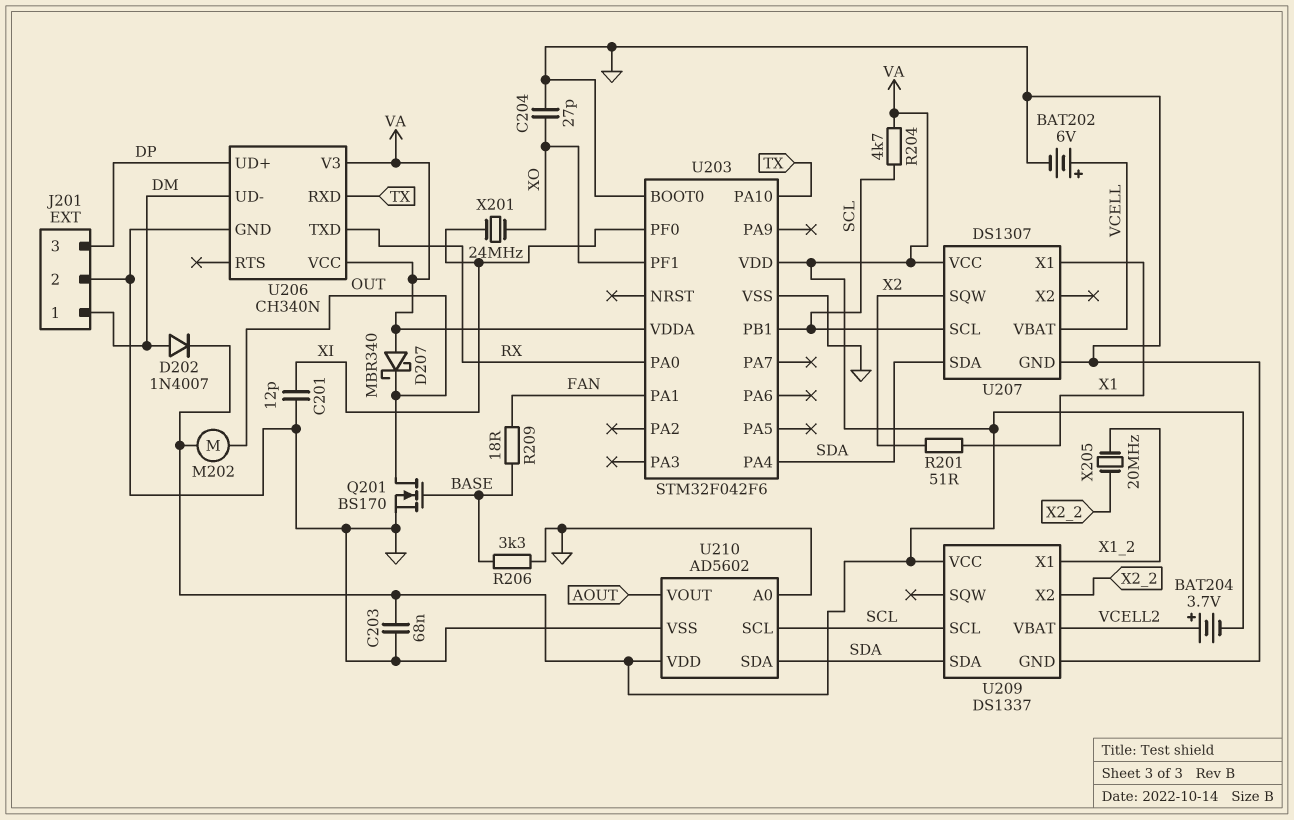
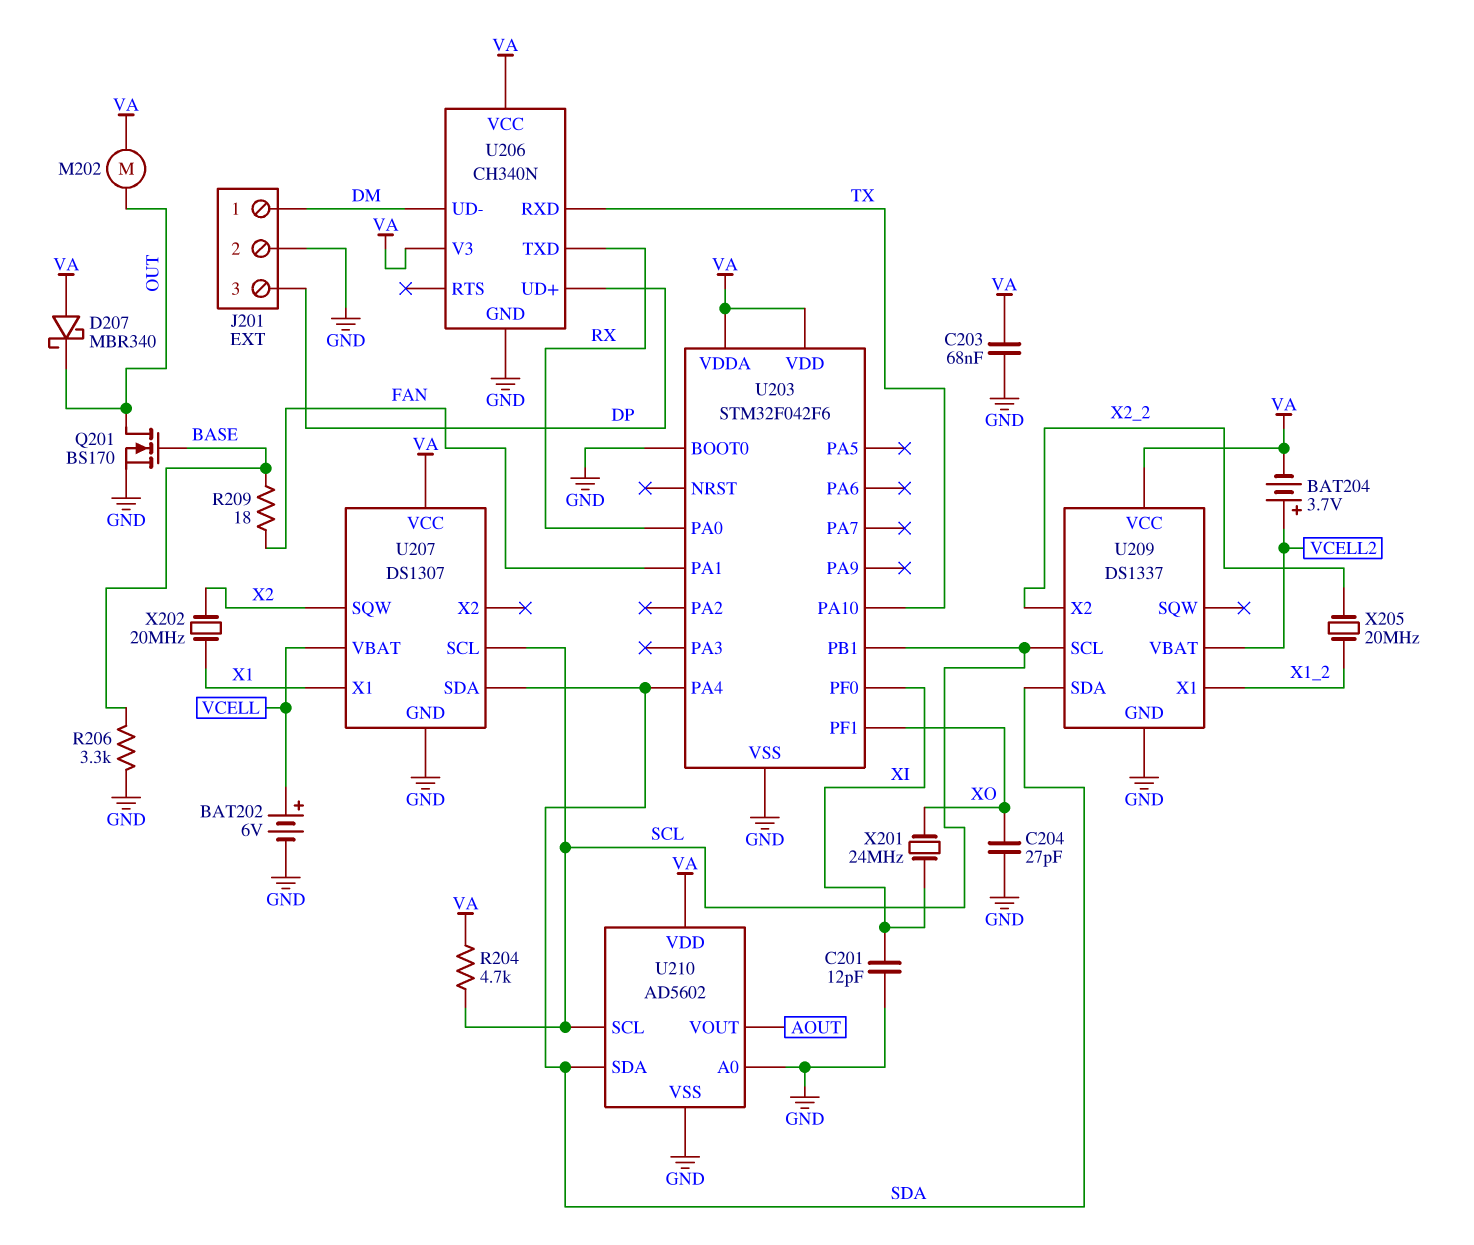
D202: diode 1N4007 (A DM, K VA) -> none
R201: 51 (X1, X2) -> none
X202: none -> 20MHz (X1, X2)

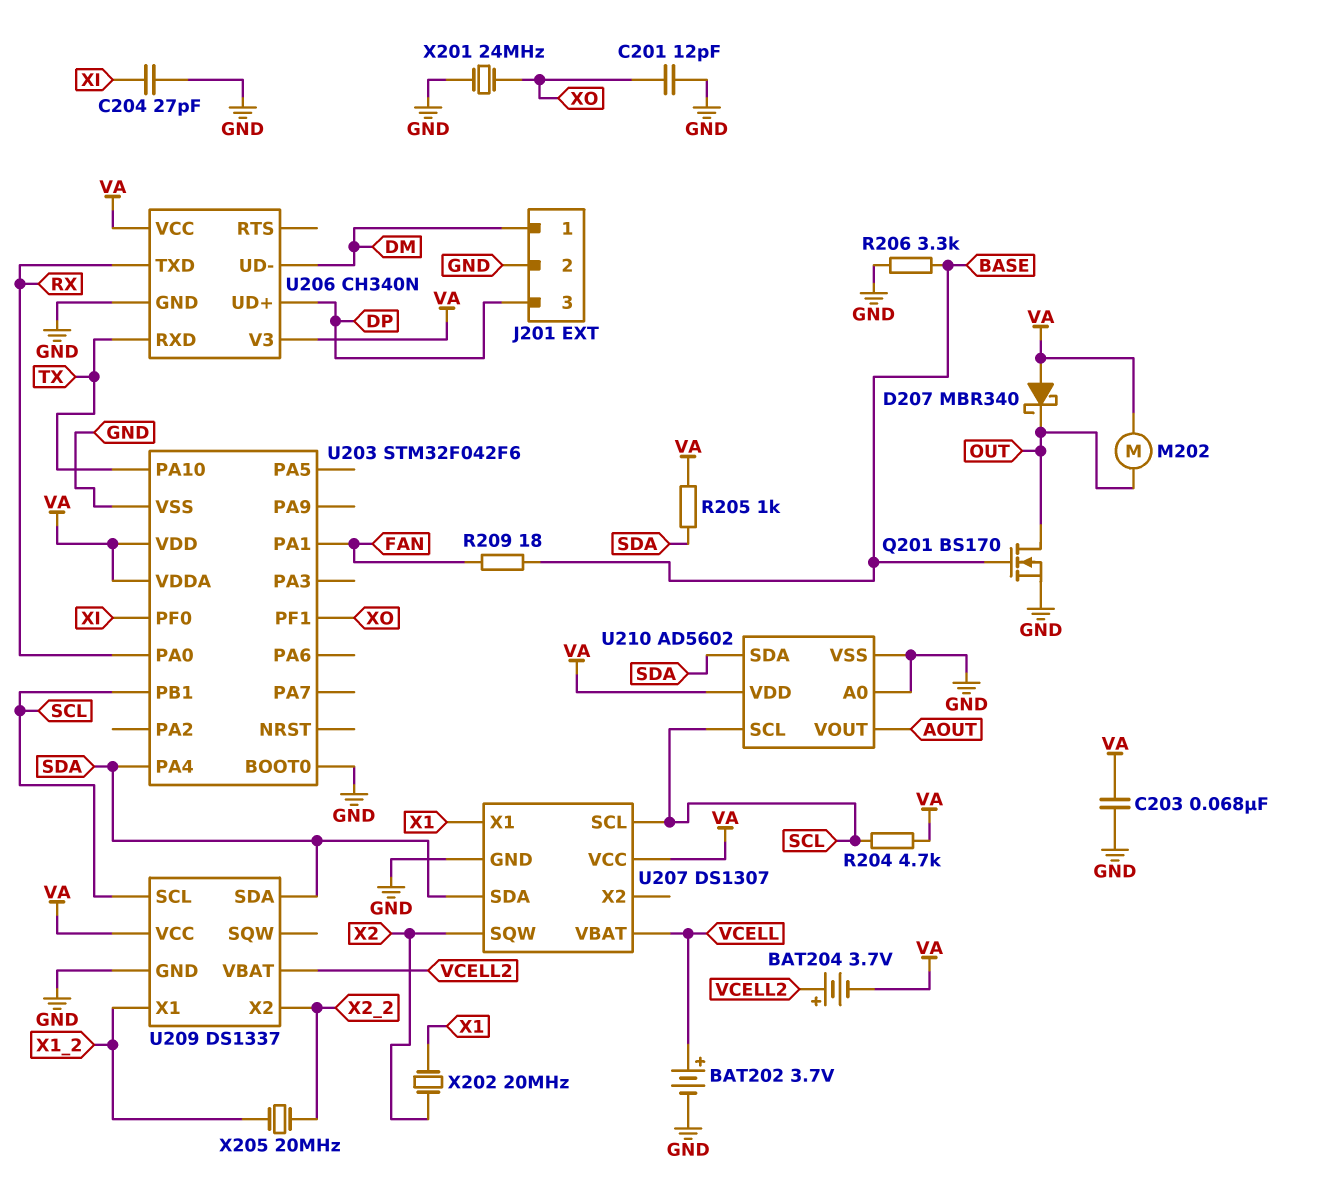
BAT202: 6V (plus VCELL, minus GND) -> 3.7V (plus VCELL, minus GND)
C201: 12pF (GND, XI) -> 12pF (GND, XO)
C204: 27pF (GND, XO) -> 27pF (GND, XI)
R205: none -> 1k (SDA, VA)
X201: 24MHz (XI, XO) -> 24MHz (GND, XO)

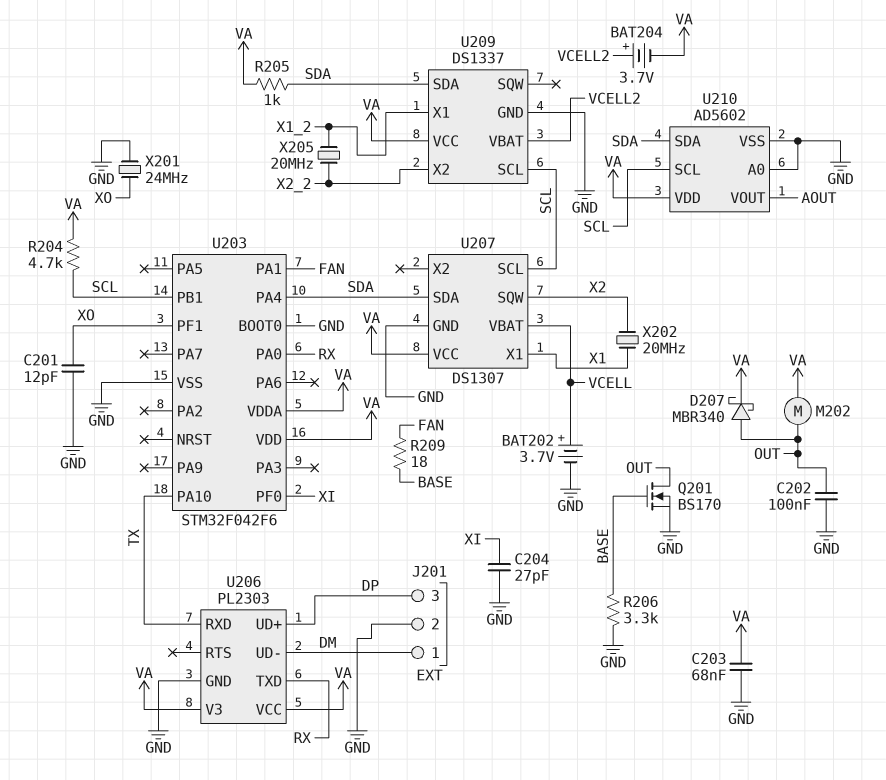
C202: none -> 100nF (GND, OUT)
D207: schottky MBR340 (A VA, K OUT) -> schottky MBR340 (A OUT, K VA)
U206: CH340N -> PL2303

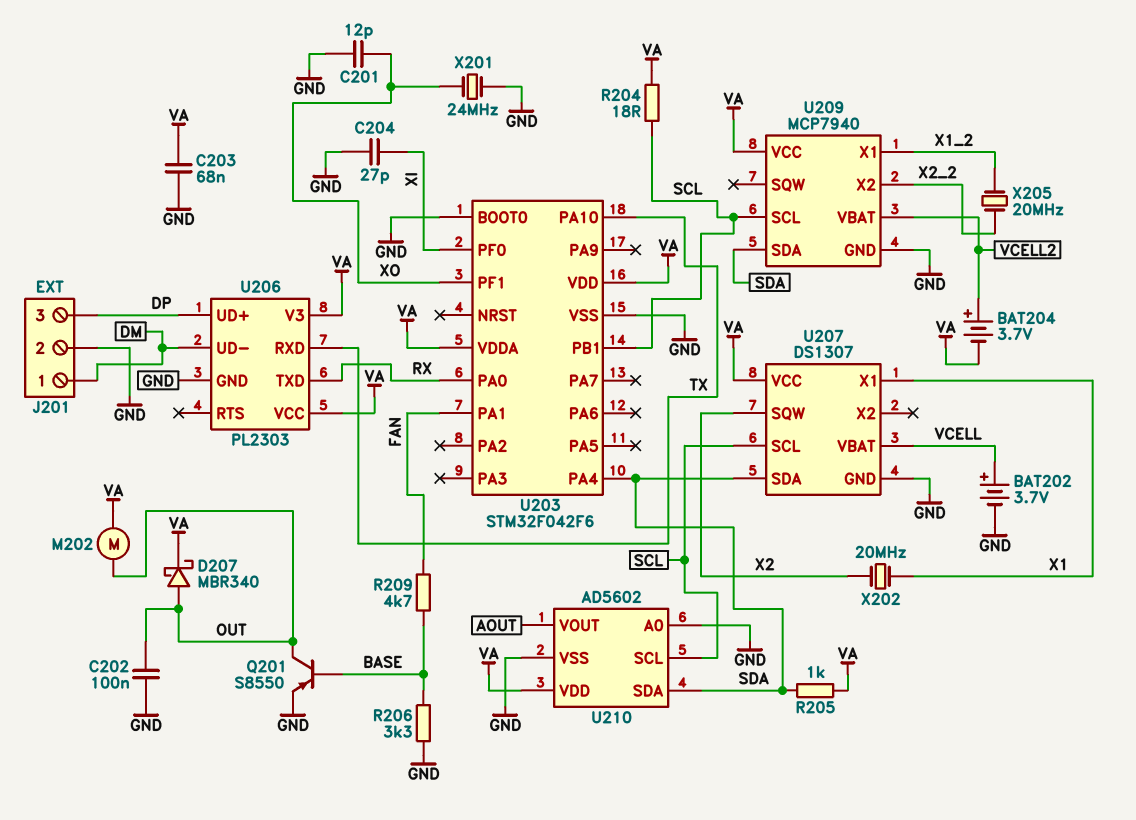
Q201: NMOS BS170 (G BASE, D OUT, S GND) -> PNP S8550 (B BASE, C OUT, E GND)
R204: 4.7k (SCL, VA) -> 18 (SCL, VA)
R209: 18 (BASE, FAN) -> 4.7k (BASE, FAN)
U209: DS1337 -> MCP7940

